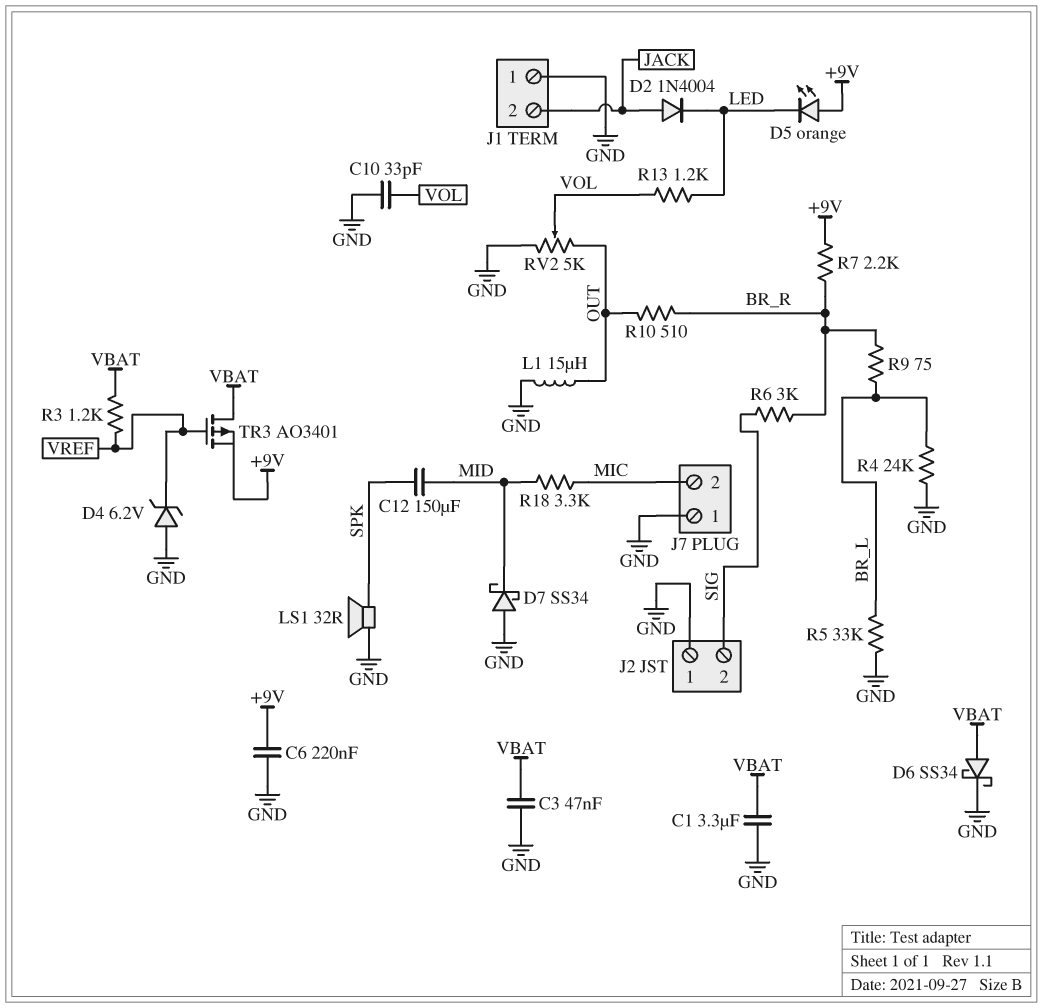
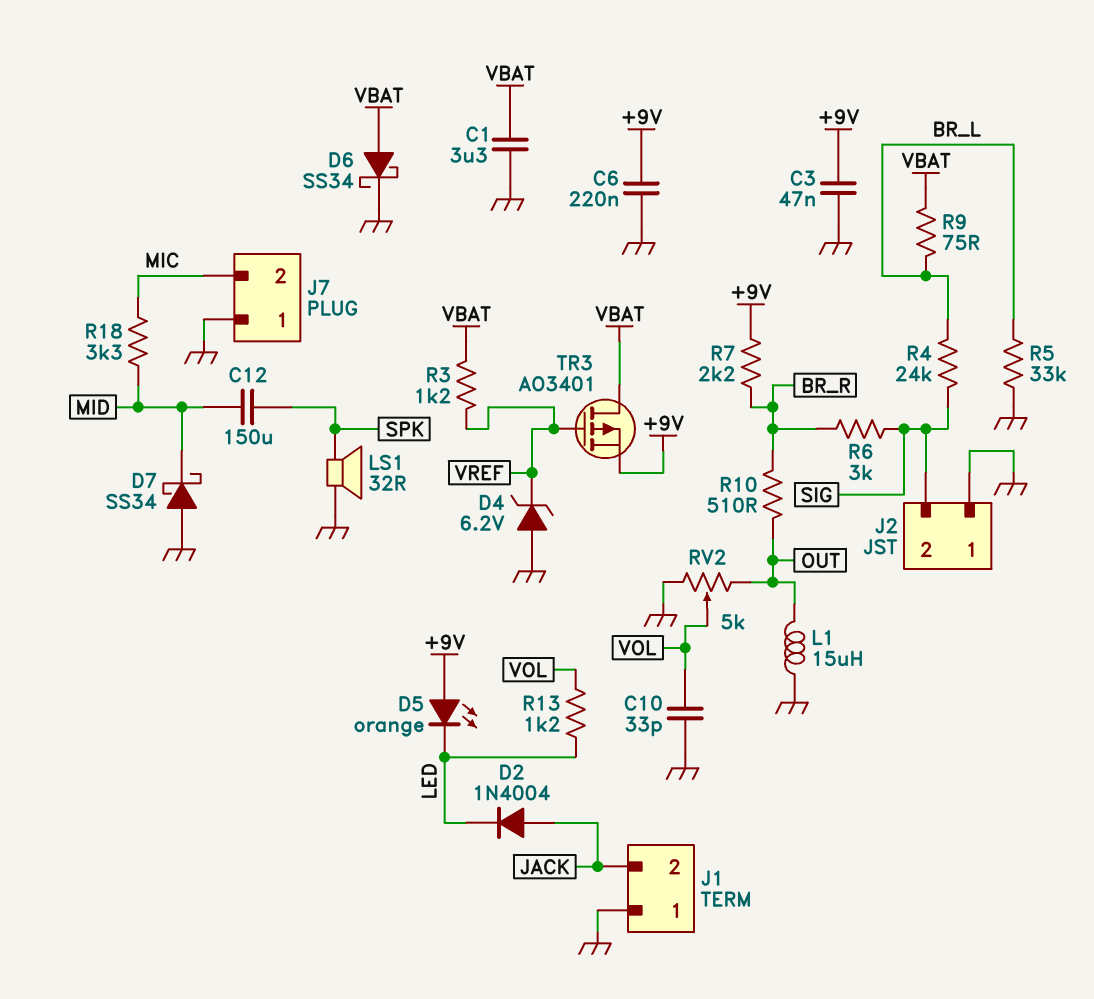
C3: 47nF (GND, VBAT) -> 47nF (+9V, GND)
R4: 24k (BR_L, GND) -> 24k (BR_L, SIG)
R9: 75 (BR_L, BR_R) -> 75 (BR_L, VBAT)

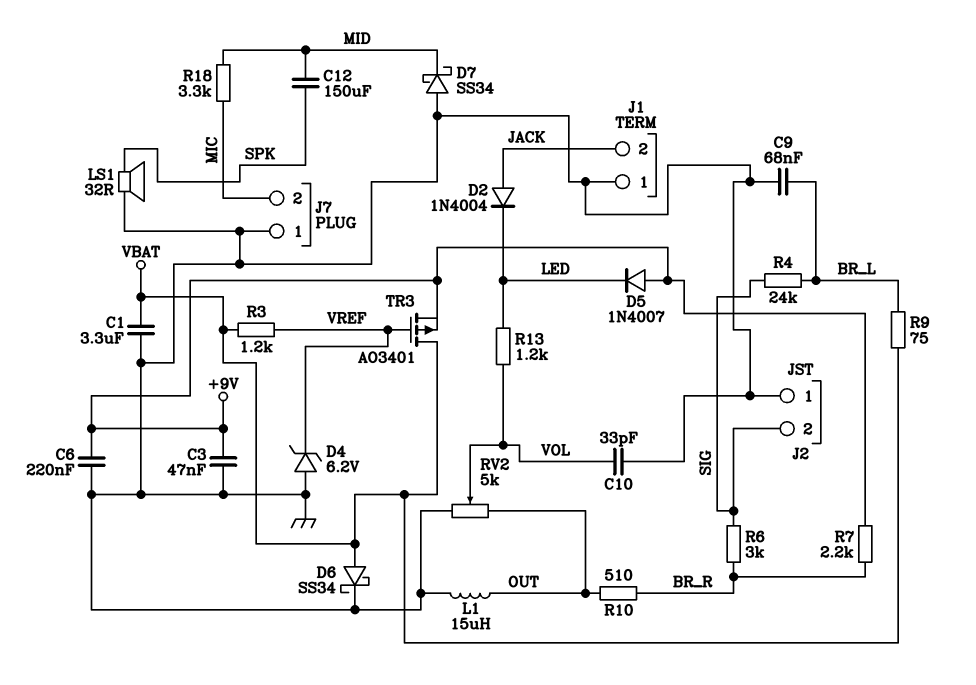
C9: none -> 68nF (BR_L, GND)
D5: LED orange (A +9V, K LED) -> diode 1N4007 (A +9V, K LED)
R5: 33k (BR_L, GND) -> none

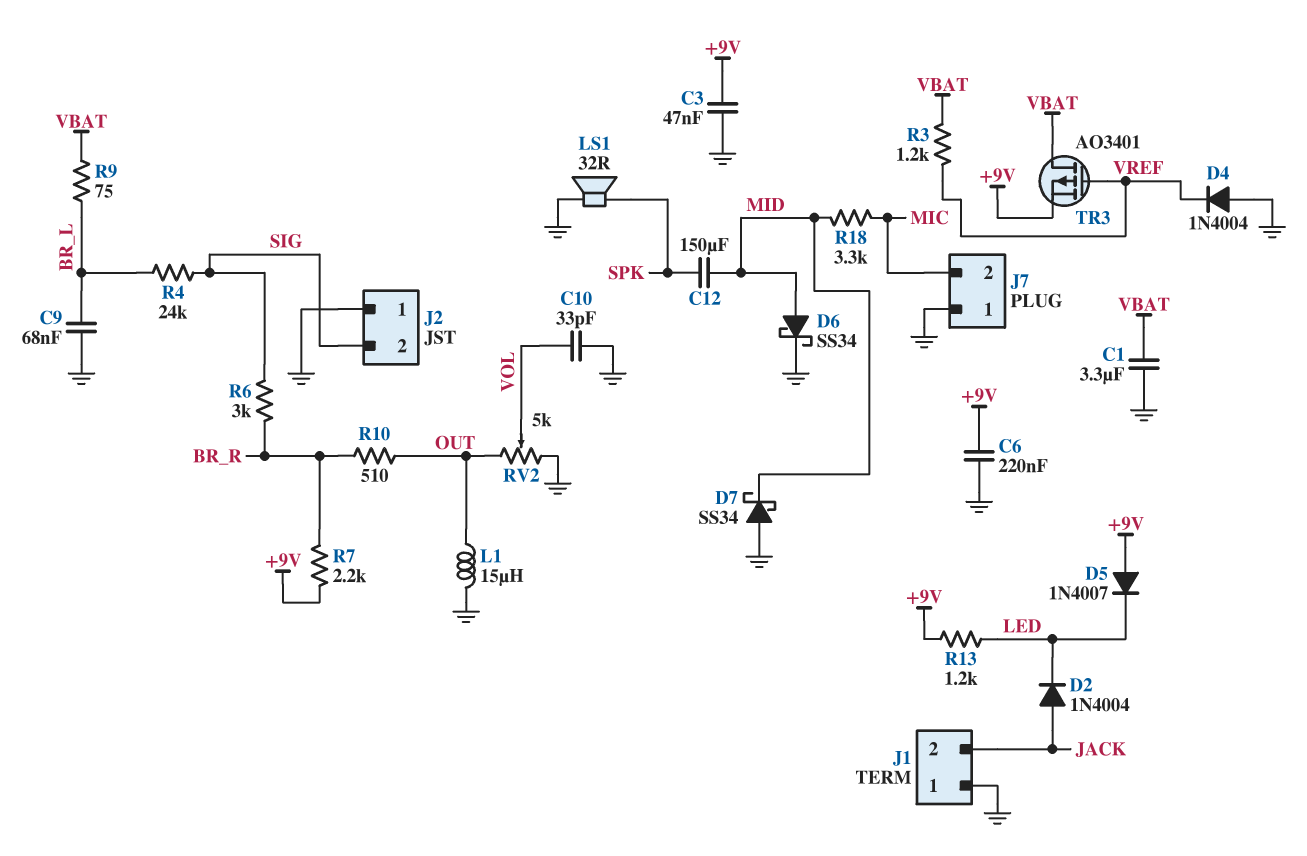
D4: zener 6.2V (A GND, K VREF) -> diode 1N4004 (A GND, K VREF)
D6: schottky SS34 (A VBAT, K GND) -> schottky SS34 (A MID, K GND)
R13: 1.2k (LED, VOL) -> 1.2k (+9V, LED)

